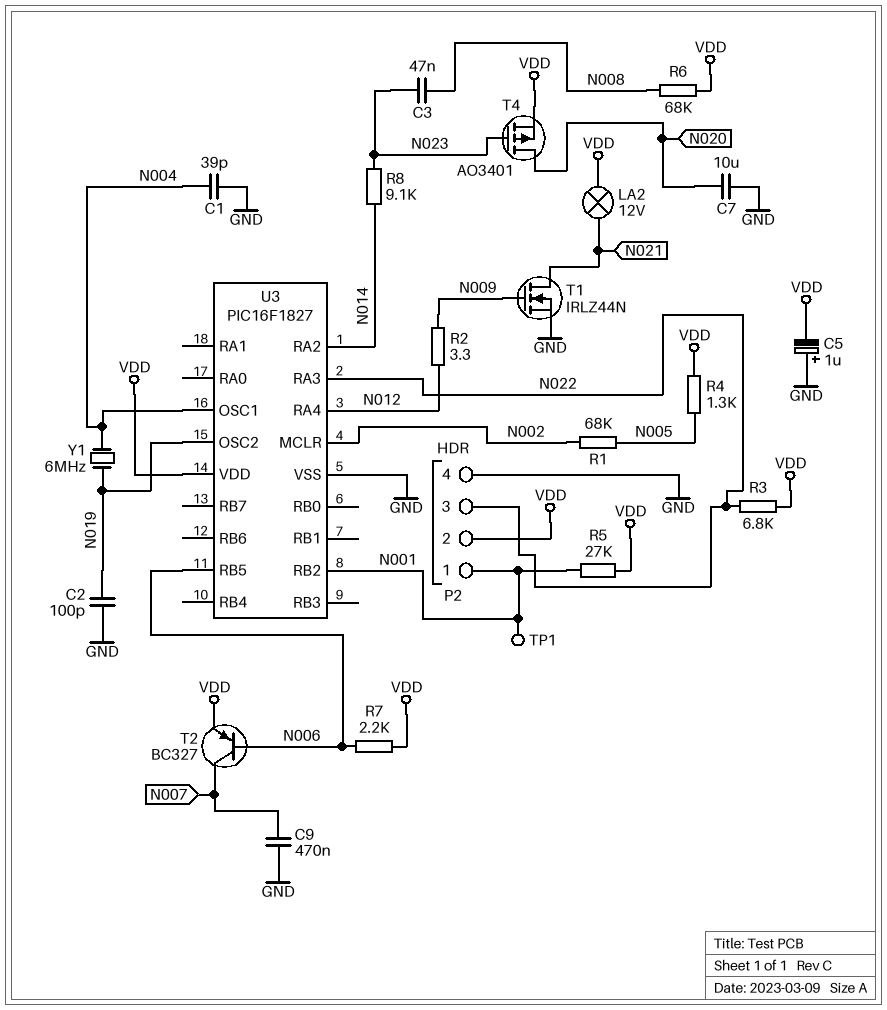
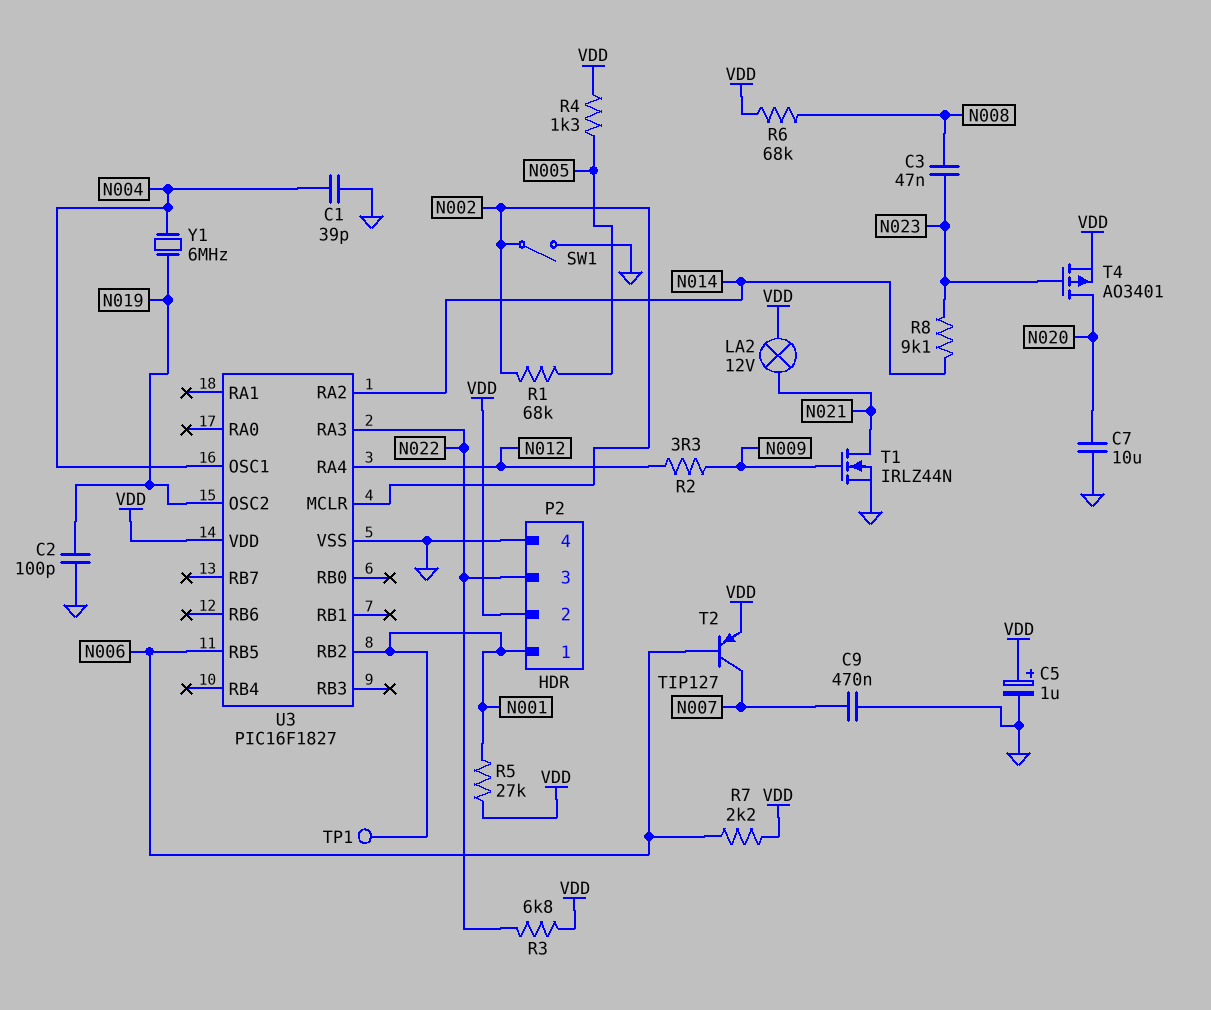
C5: 1uF (plus GND, minus VDD) -> 1uF (plus VDD, minus GND)
SW1: none -> switch (GND, N002)
T2: PNP BC327 (B N006, C N007, E VDD) -> PNP TIP127 (B N006, C N007, E VDD)

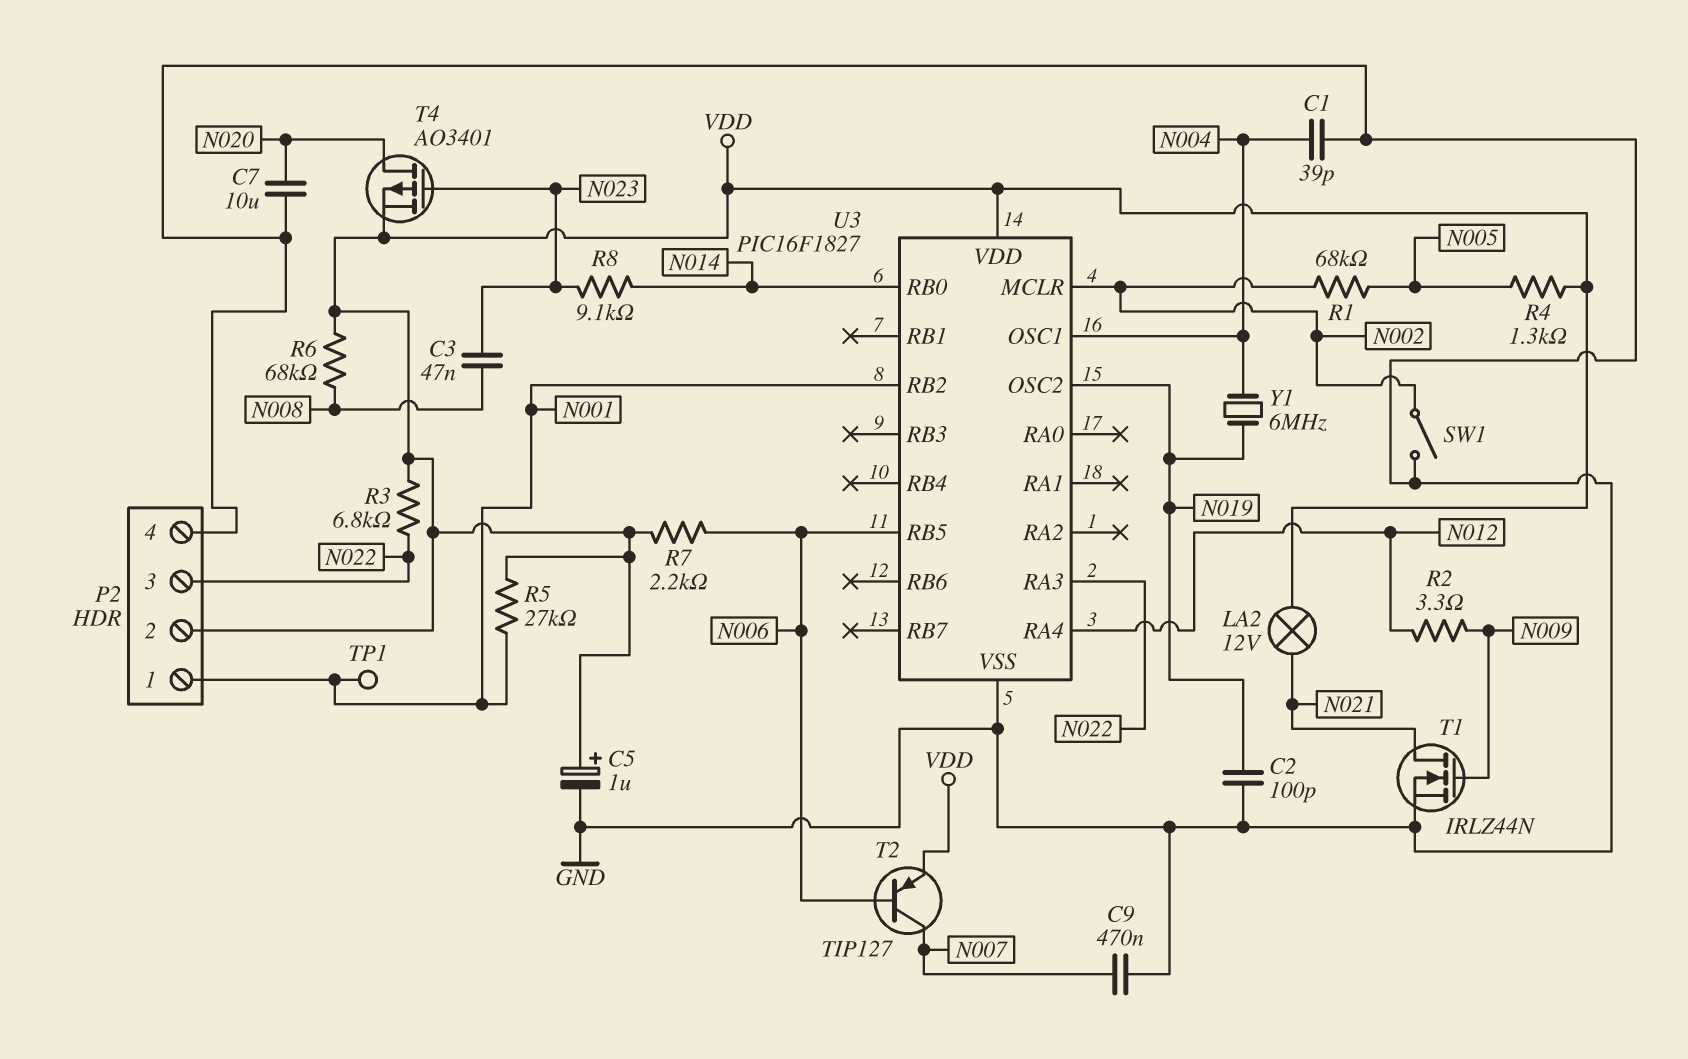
U3 pin RA2: N014 -> none
U3 pin RB0: none -> N014

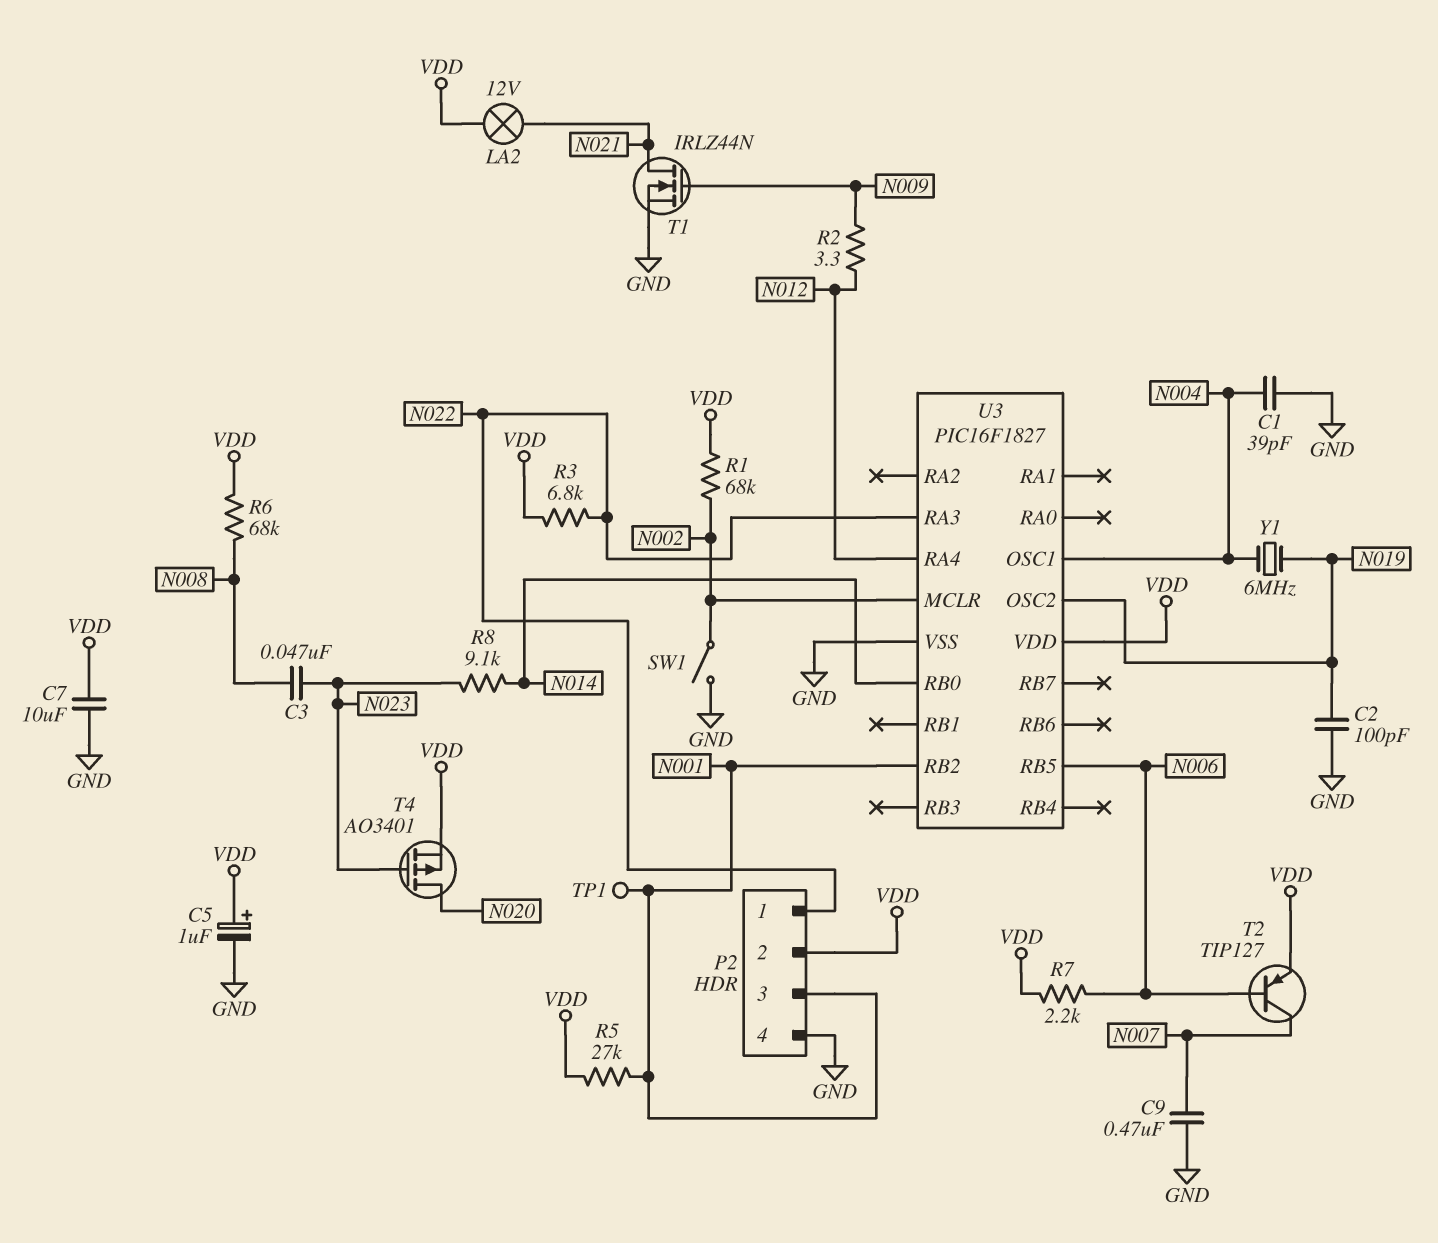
C7: 10uF (GND, N020) -> 10uF (GND, VDD)
P2 pin 1: N001 -> N022
P2 pin 3: N022 -> N001
R1: 68k (N002, N005) -> 68k (N002, VDD)
R4: 1.3k (N005, VDD) -> none

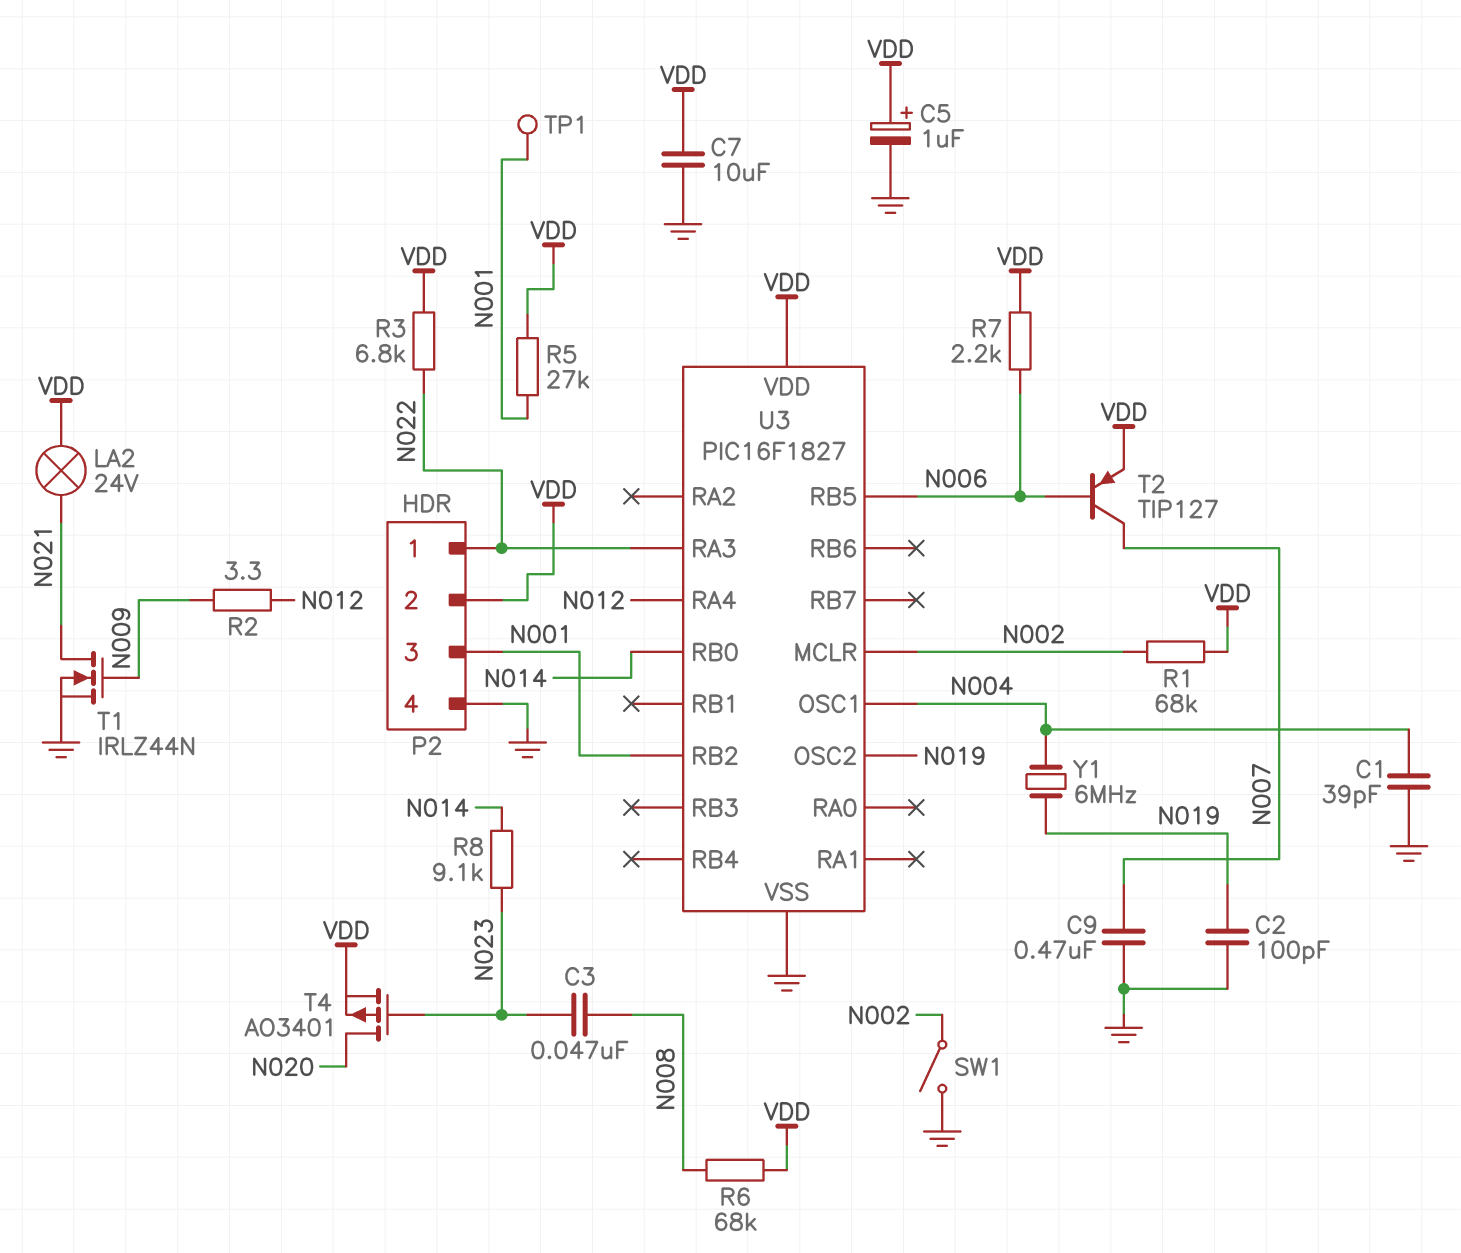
LA2: lamp 12V (N021, VDD) -> lamp 24V (N021, VDD)

